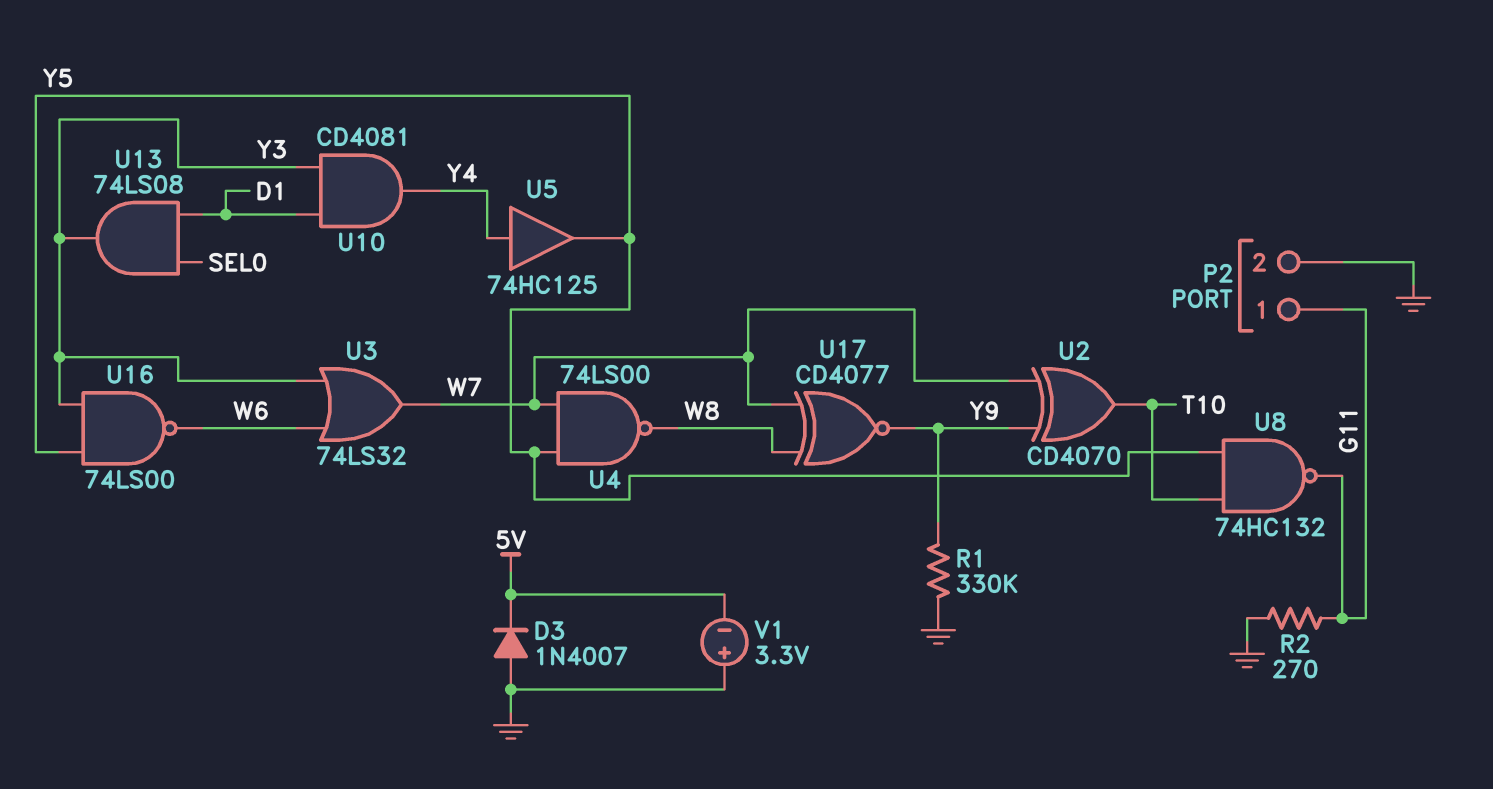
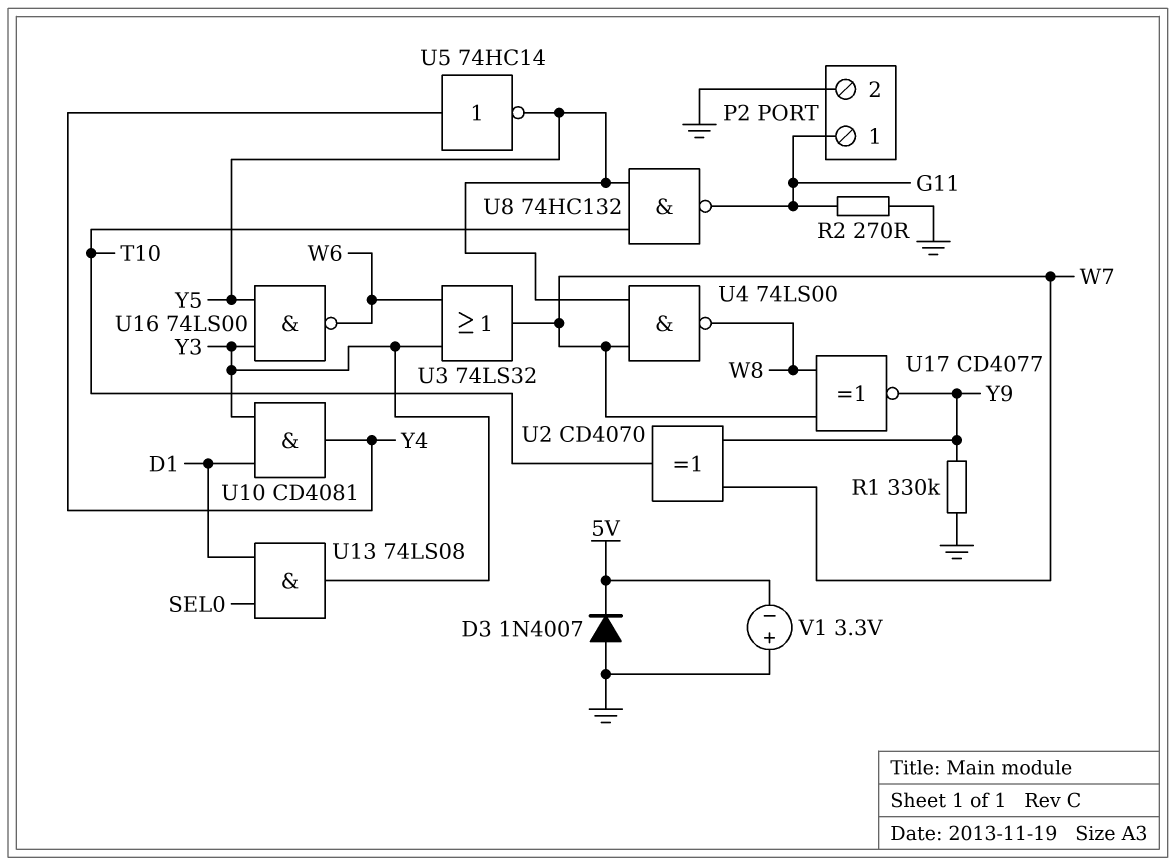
U5: buffer 74HC125 (in Y4, out Y5) -> NOT 74HC14 (in Y4, out Y5)

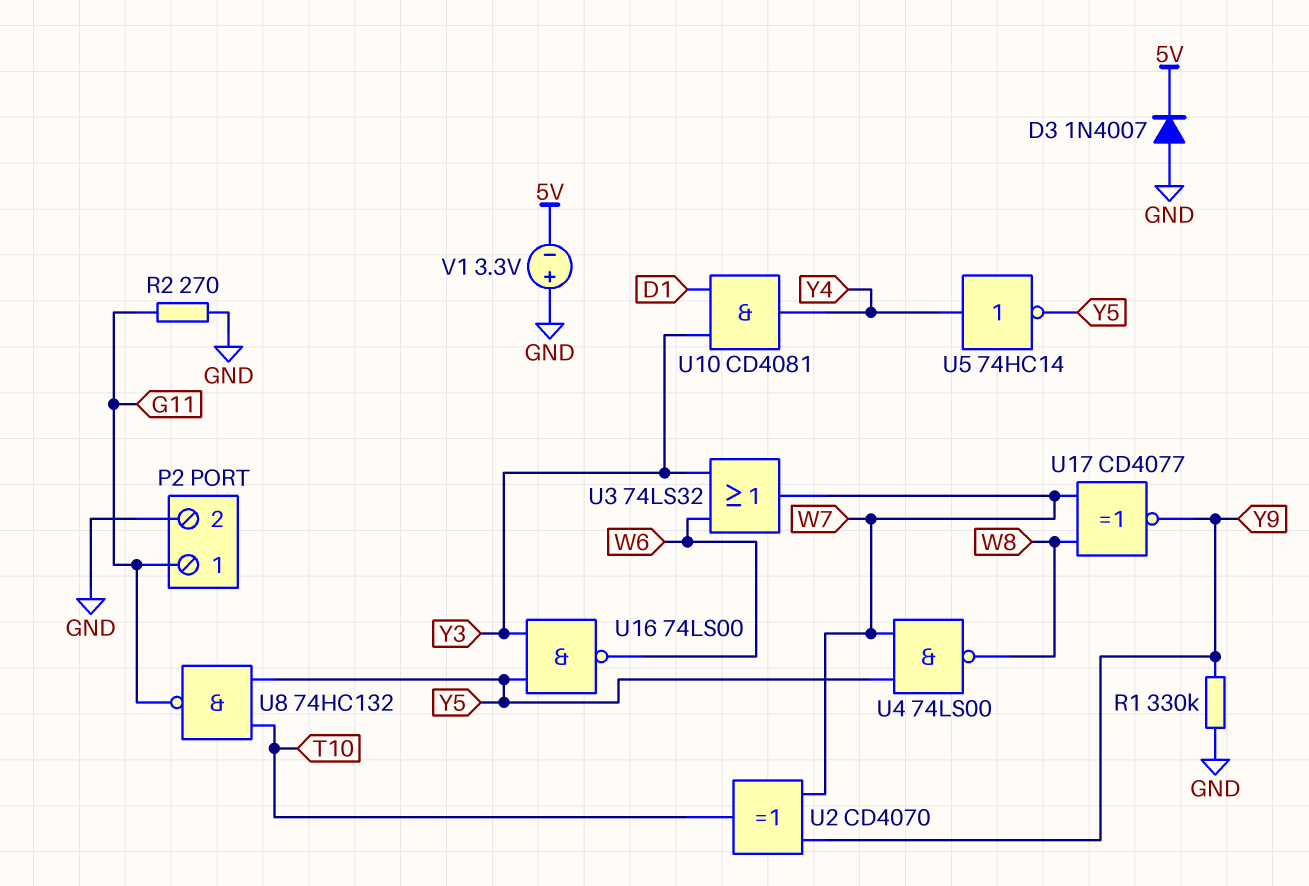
U13: AND 74LS08 (in D1, in SEL0, out Y3) -> none

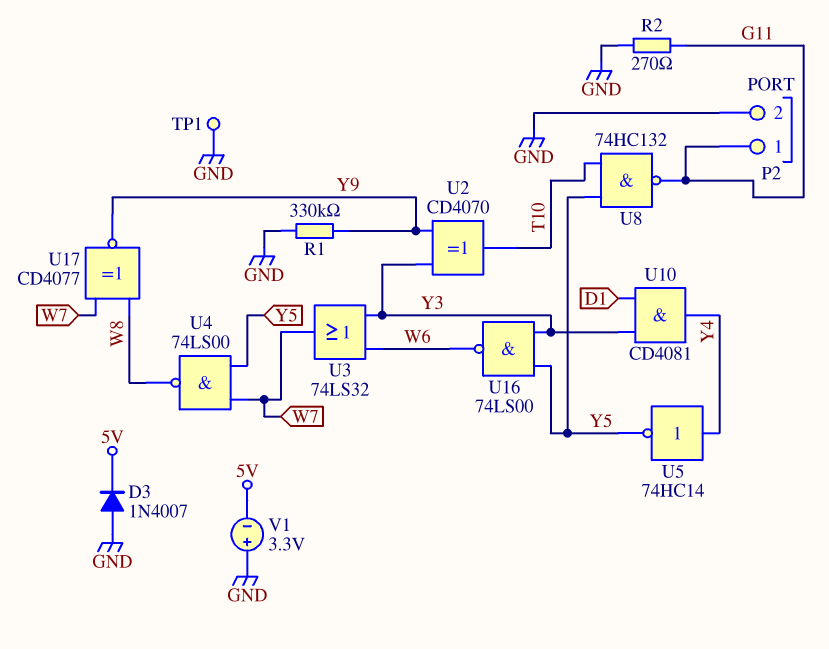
TP1: none -> test point (GND)
U2: XOR CD4070 (in W7, in Y9, out T10) -> XOR CD4070 (in Y3, in Y9, out T10)

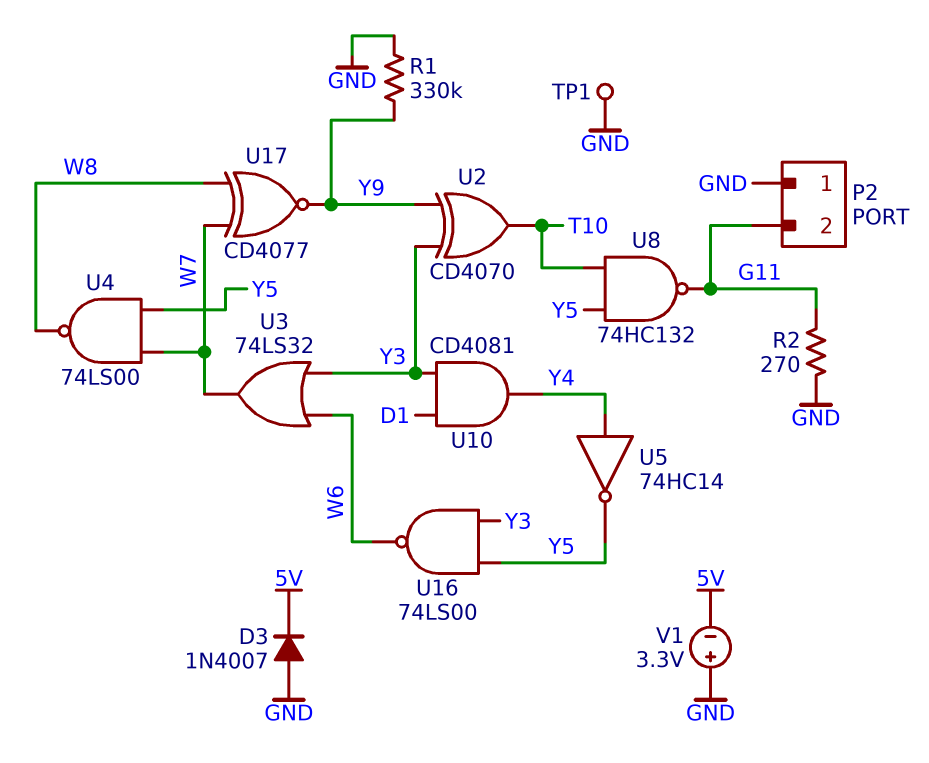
P2 pin 1: G11 -> GND
P2 pin 2: GND -> G11

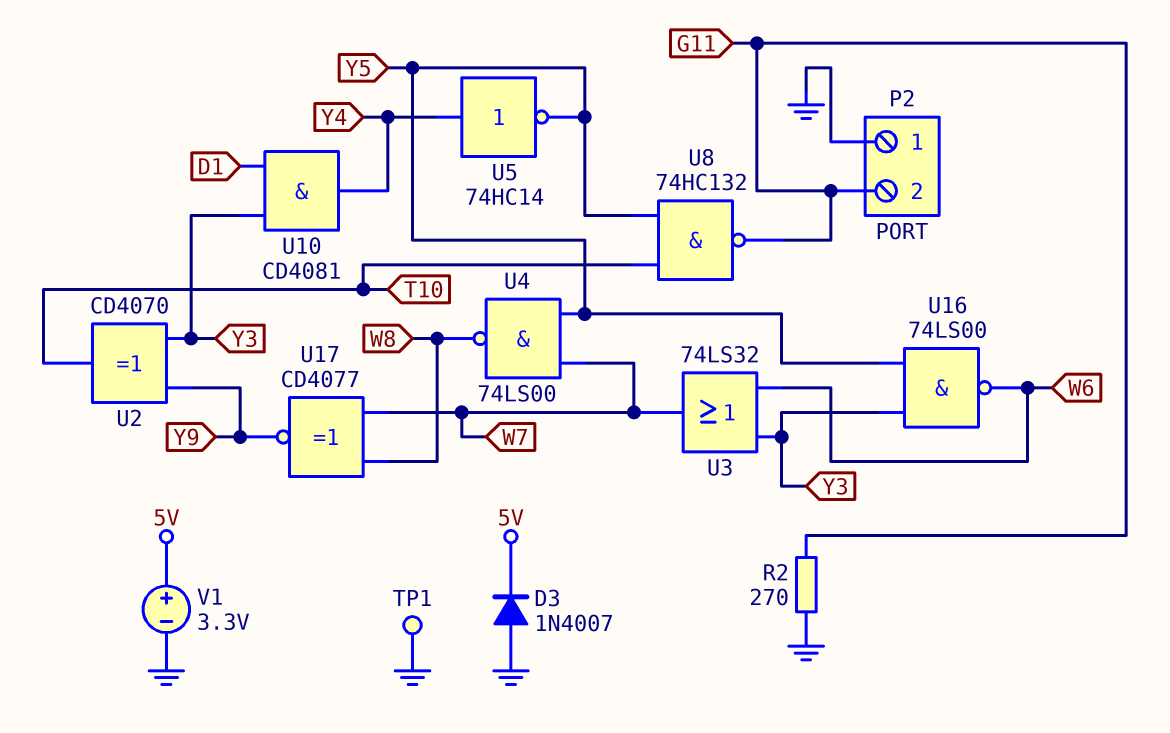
R1: 330k (GND, Y9) -> none
V1: 3.3V (plus GND, minus 5V) -> 3.3V (plus 5V, minus GND)

